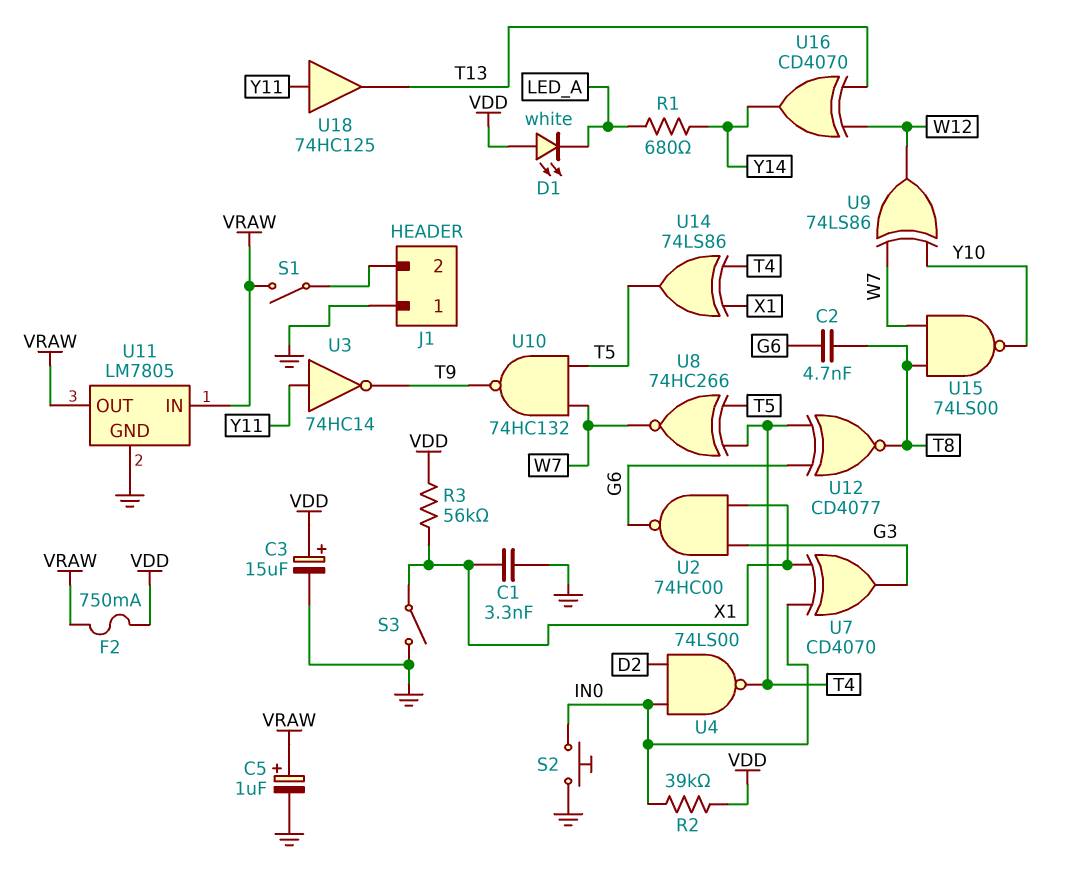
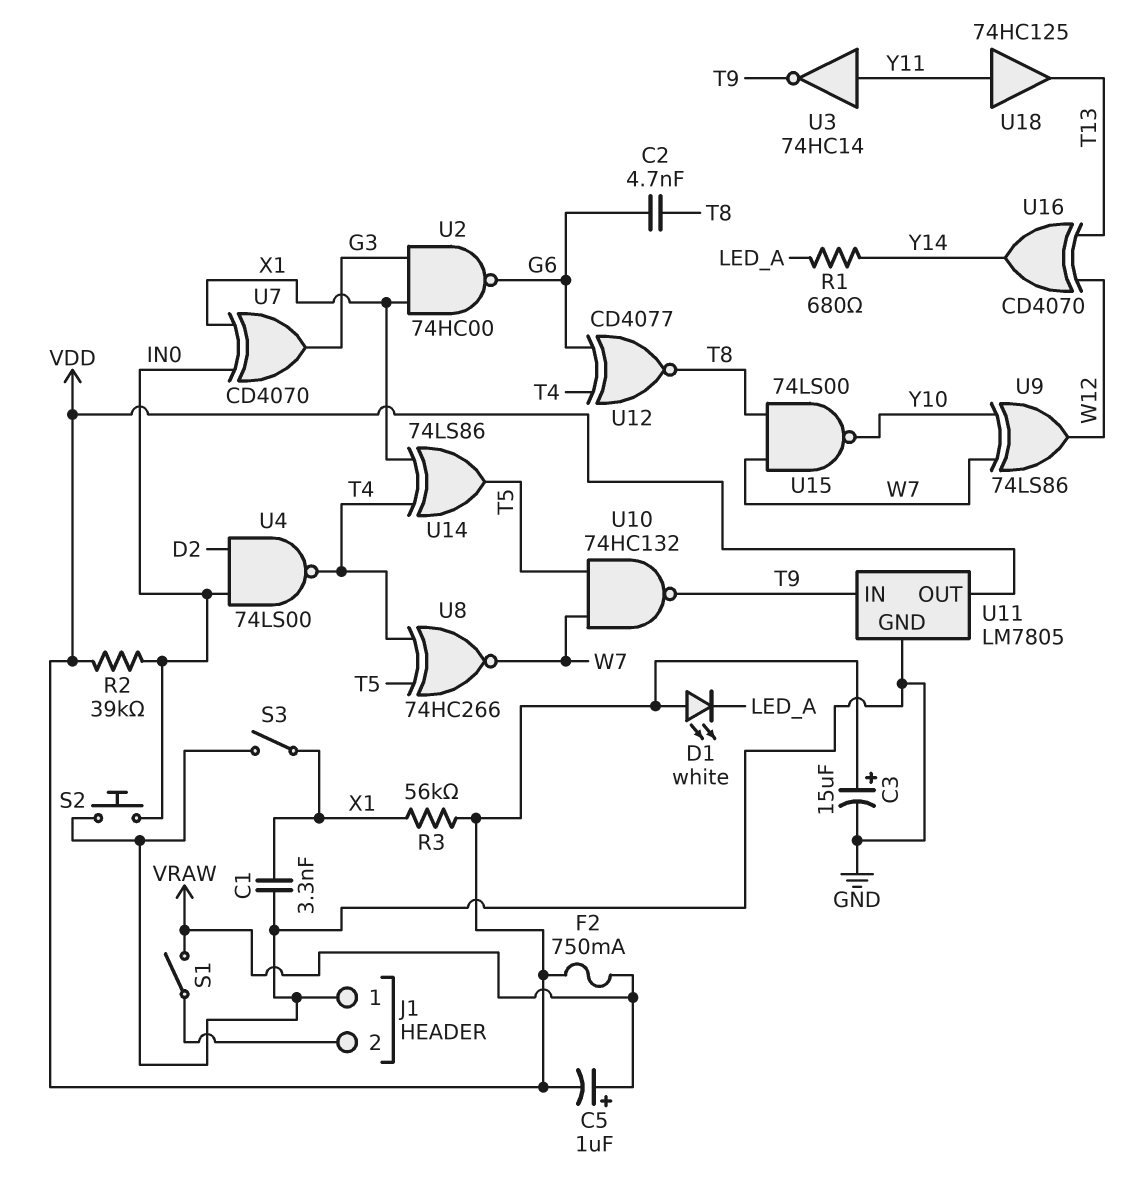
C5: 1uF (plus VRAW, minus GND) -> 1uF (plus VRAW, minus VDD)
U11 pin IN: VRAW -> T9
U11 pin OUT: VRAW -> VDD

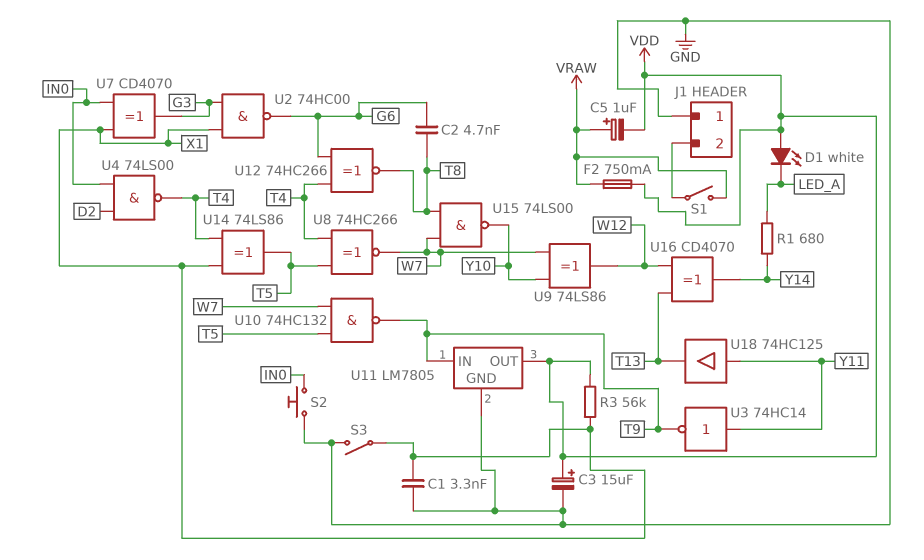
R2: 39k (IN0, VDD) -> none
U12: XNOR CD4077 (in G6, in T4, out T8) -> XNOR 74HC266 (in G6, in T4, out T8)

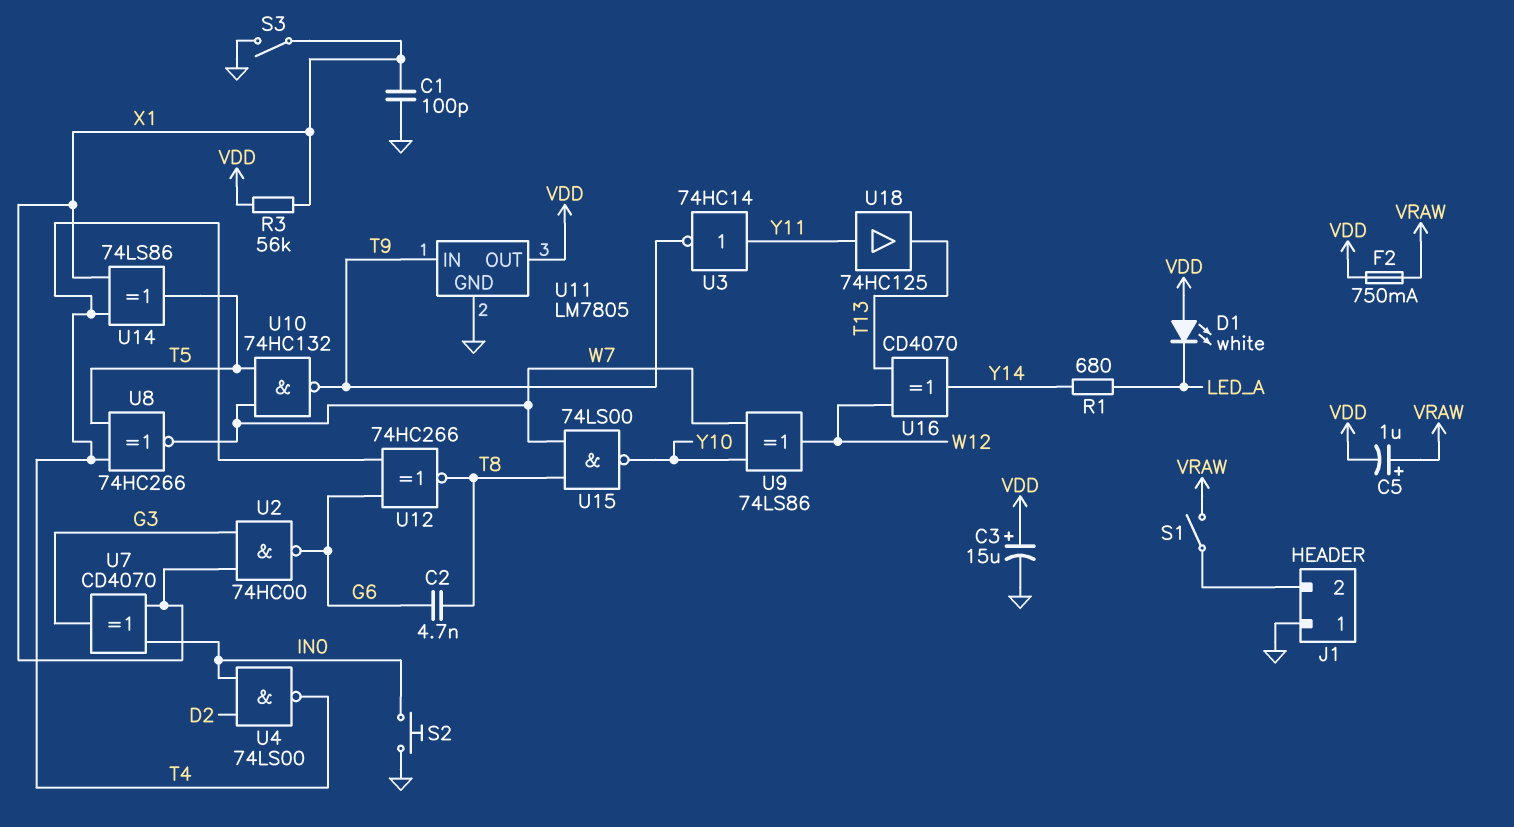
C1: 3.3nF (GND, X1) -> 100pF (GND, X1)

